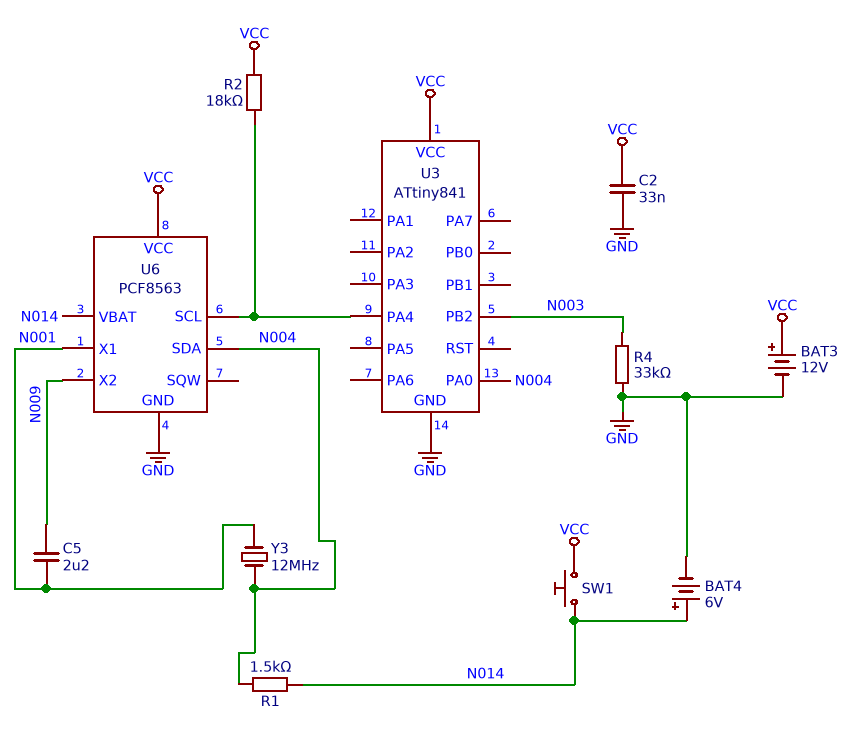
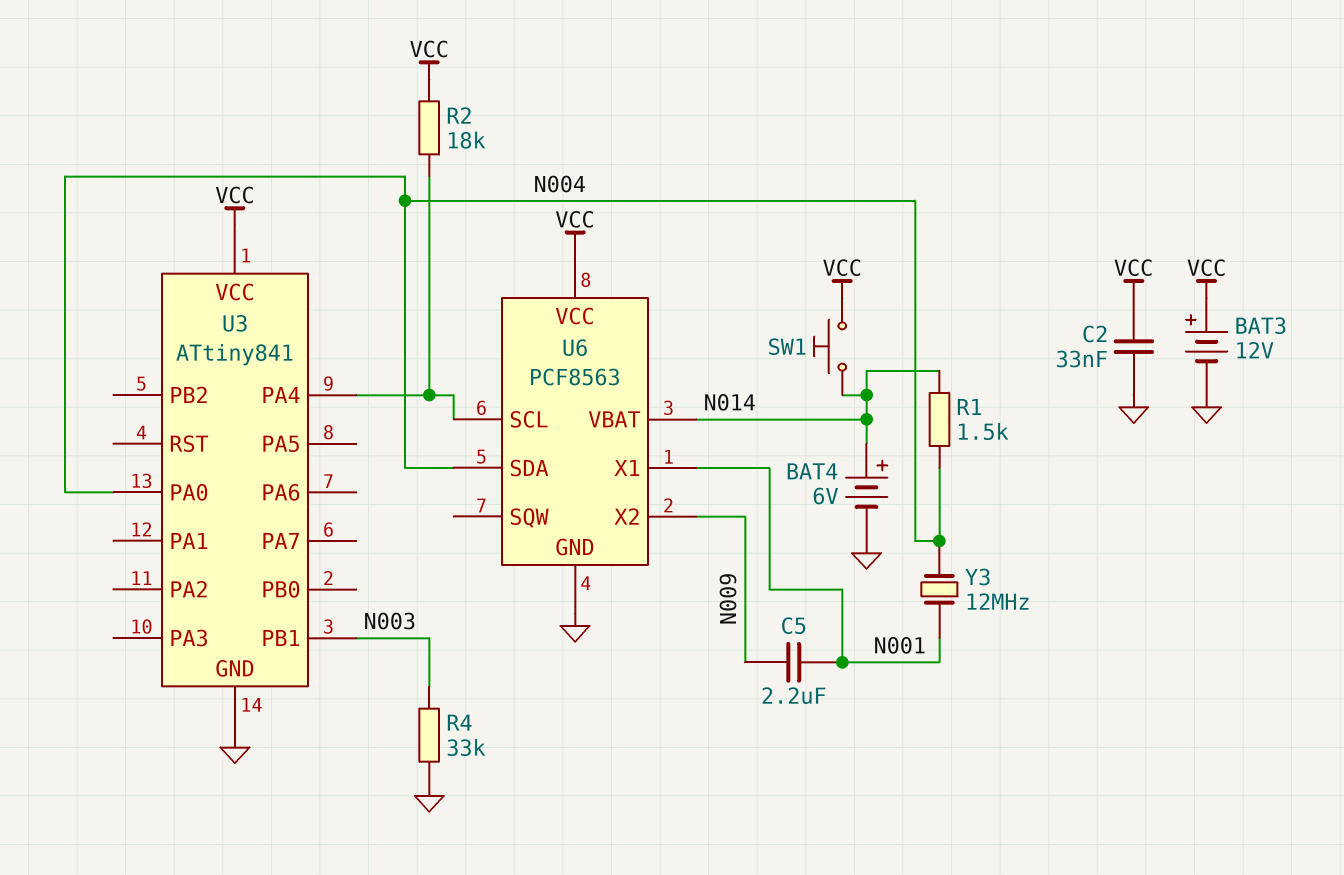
U3 pin PB1: none -> N003
U3 pin PB2: N003 -> none

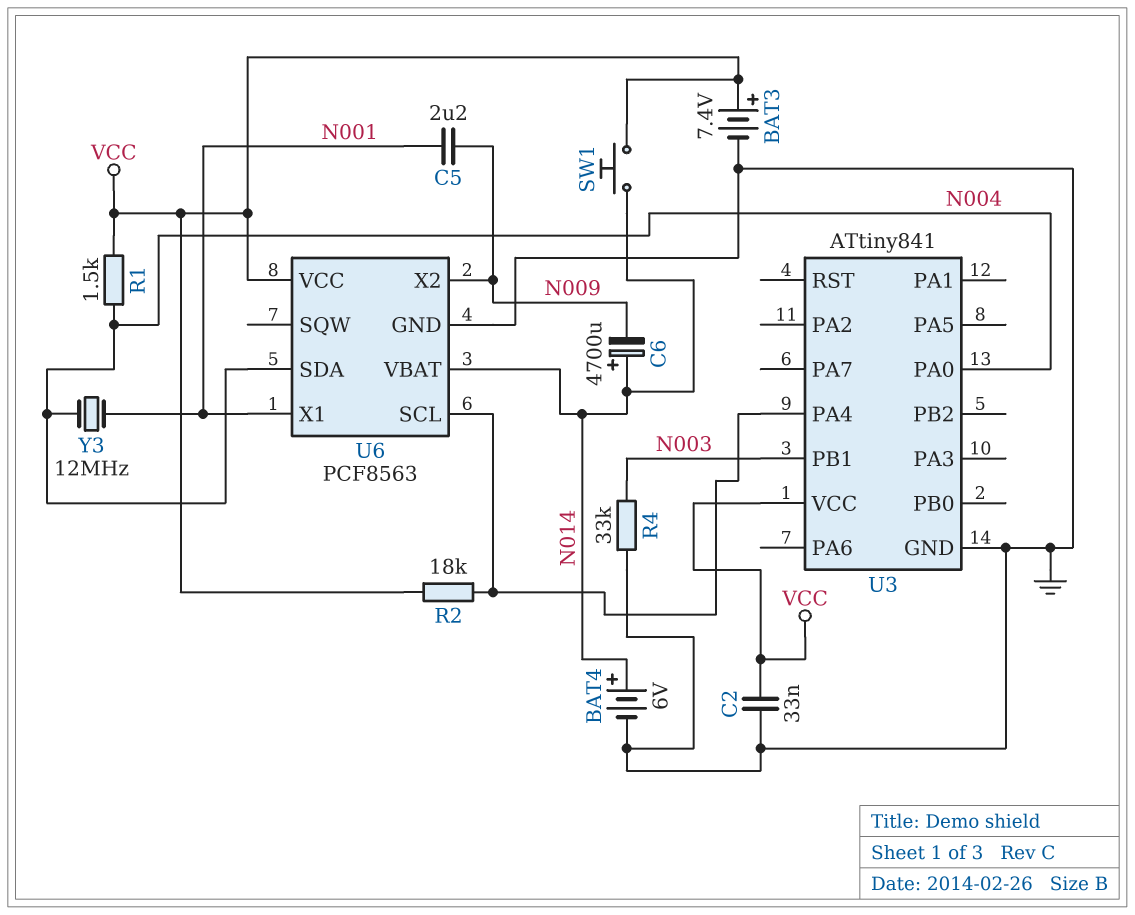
BAT3: 12V (plus VCC, minus GND) -> 7.4V (plus VCC, minus GND)
C6: none -> 4700uF (plus N014, minus N009)
R1: 1.5k (N004, N014) -> 1.5k (N004, VCC)

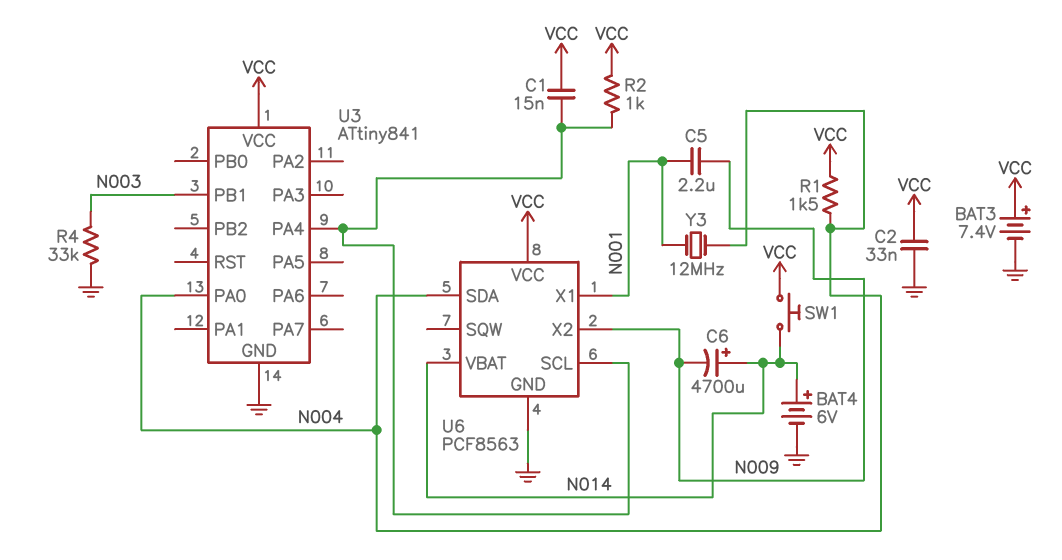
C1: none -> 15nF (U3/PA4, VCC)
R2: 18k (U3/PA4, VCC) -> 1k (U3/PA4, VCC)

